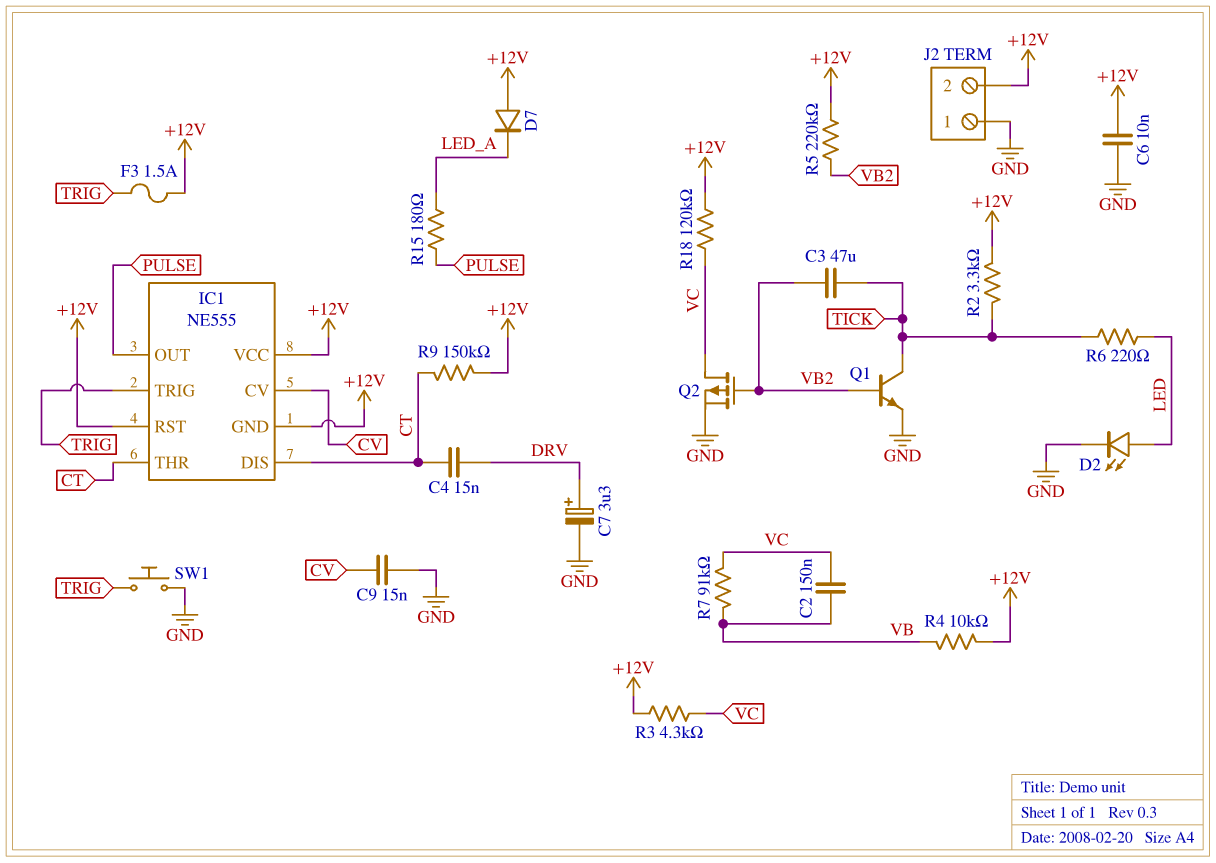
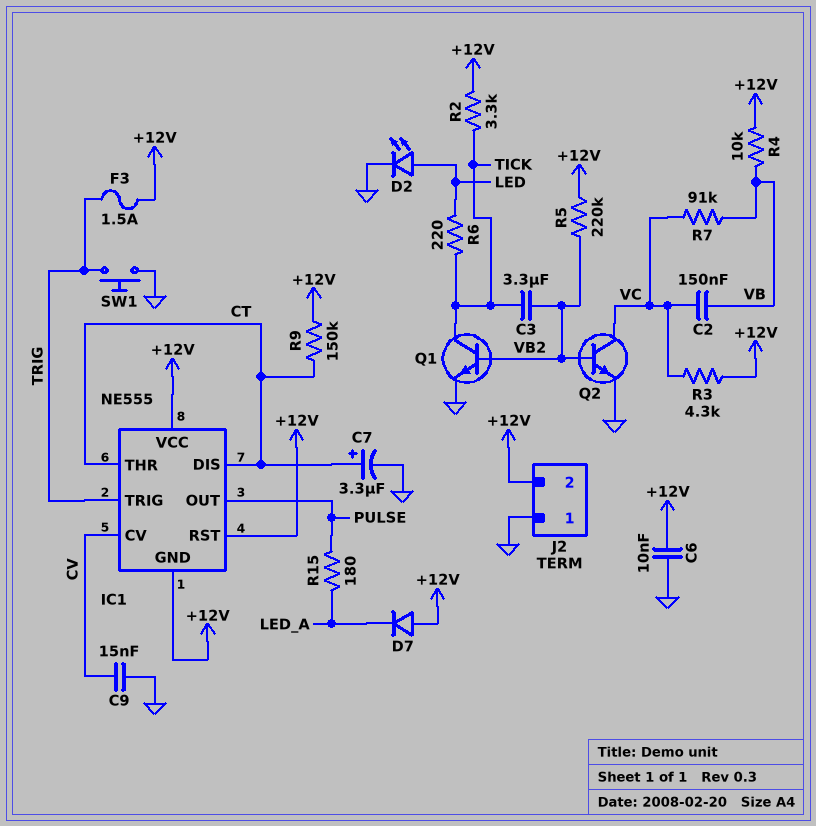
C3: 47uF (TICK, VB2) -> 3.3uF (TICK, VB2)
C4: 15nF (CT, DRV) -> none
C7: 3.3uF (plus DRV, minus GND) -> 3.3uF (plus CT, minus GND)
Q2: PMOS (G VB2, D VC, S GND) -> NPN (B VB2, C VC, E GND)
R18: 120k (+12V, VC) -> none

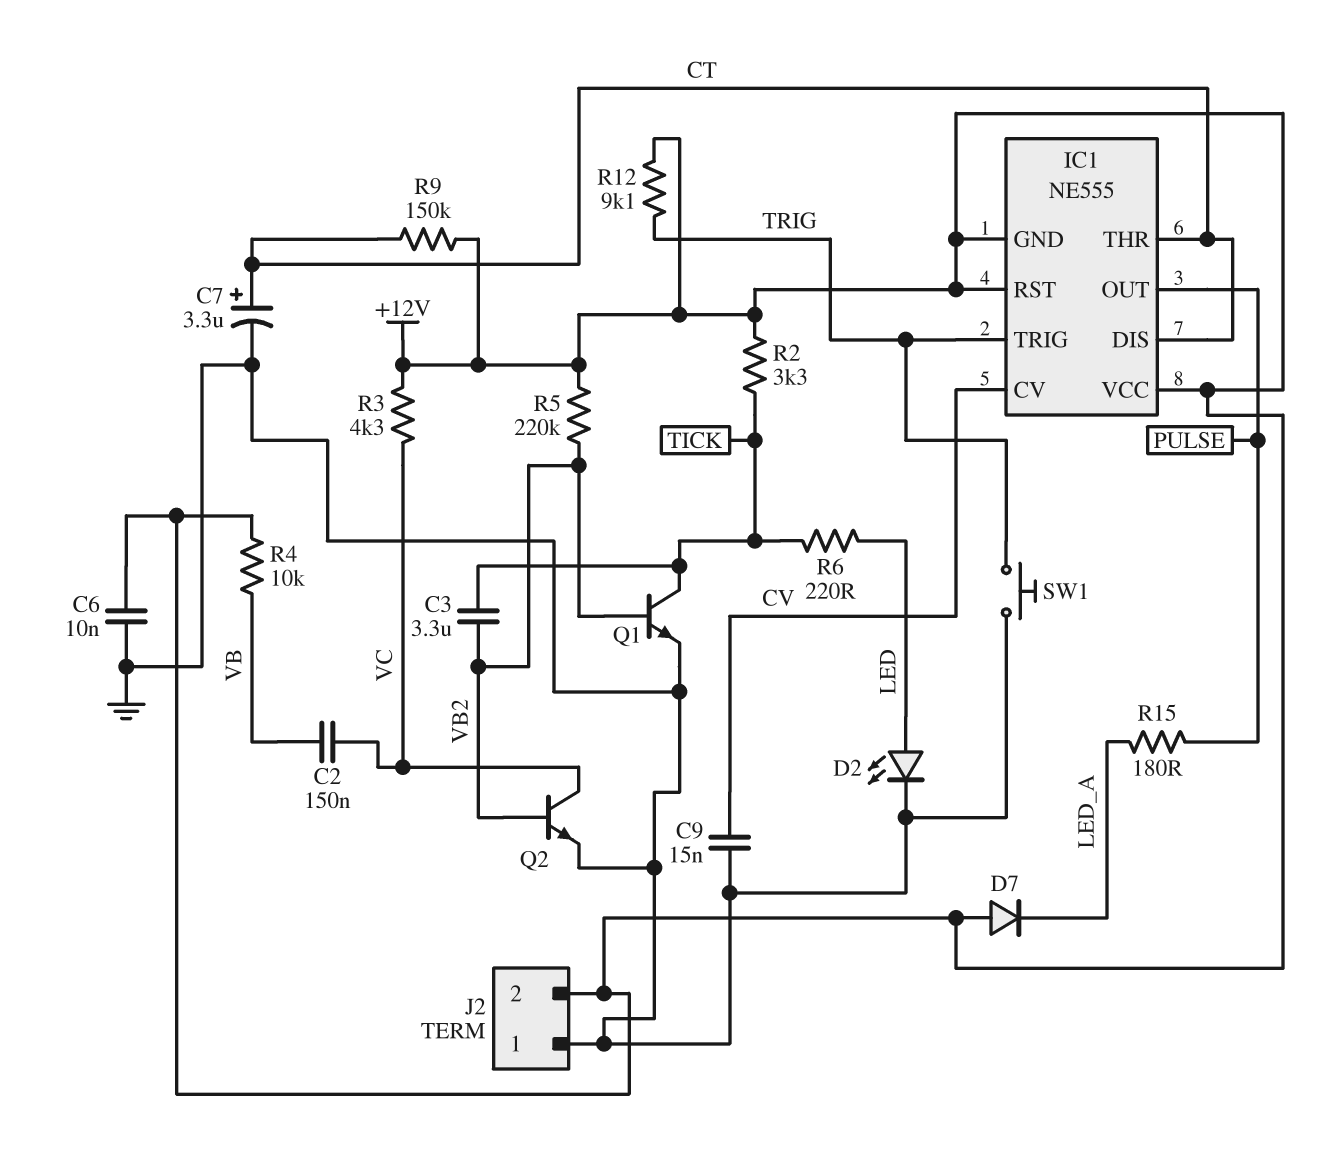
F3: 1.5A (+12V, TRIG) -> none
R7: 91k (VB, VC) -> none
R12: none -> 9.1k (+12V, TRIG)

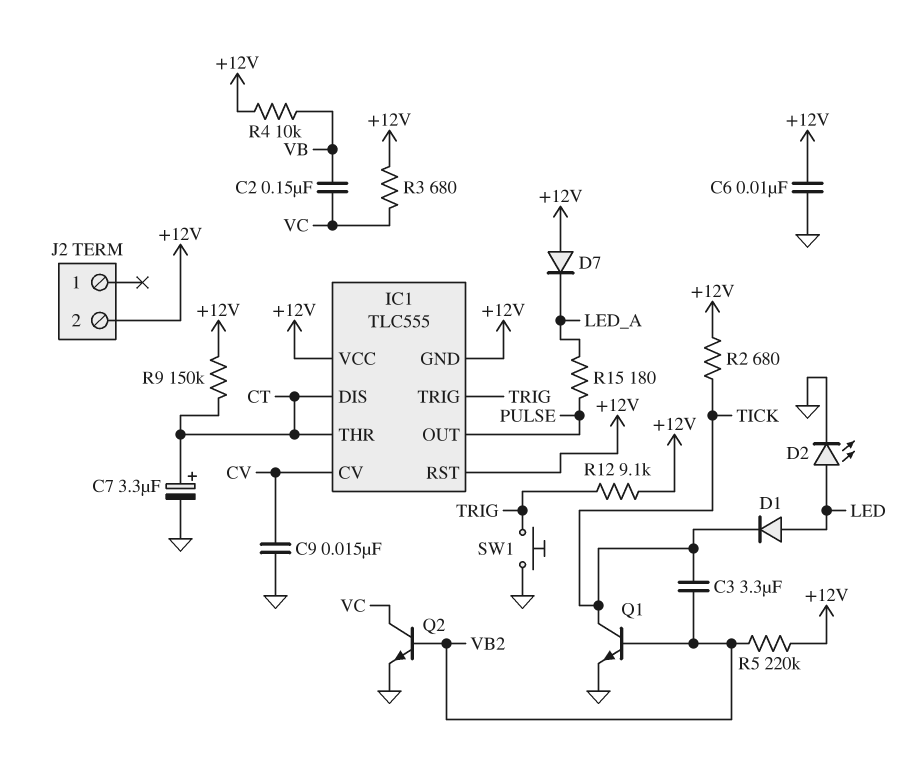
D1: none -> diode (A LED, K TICK)
IC1: NE555 -> TLC555
J2 pin 1: GND -> none
R2: 3.3k (+12V, TICK) -> 680 (+12V, TICK)
R3: 4.3k (+12V, VC) -> 680 (+12V, VC)
R6: 220 (LED, TICK) -> none

